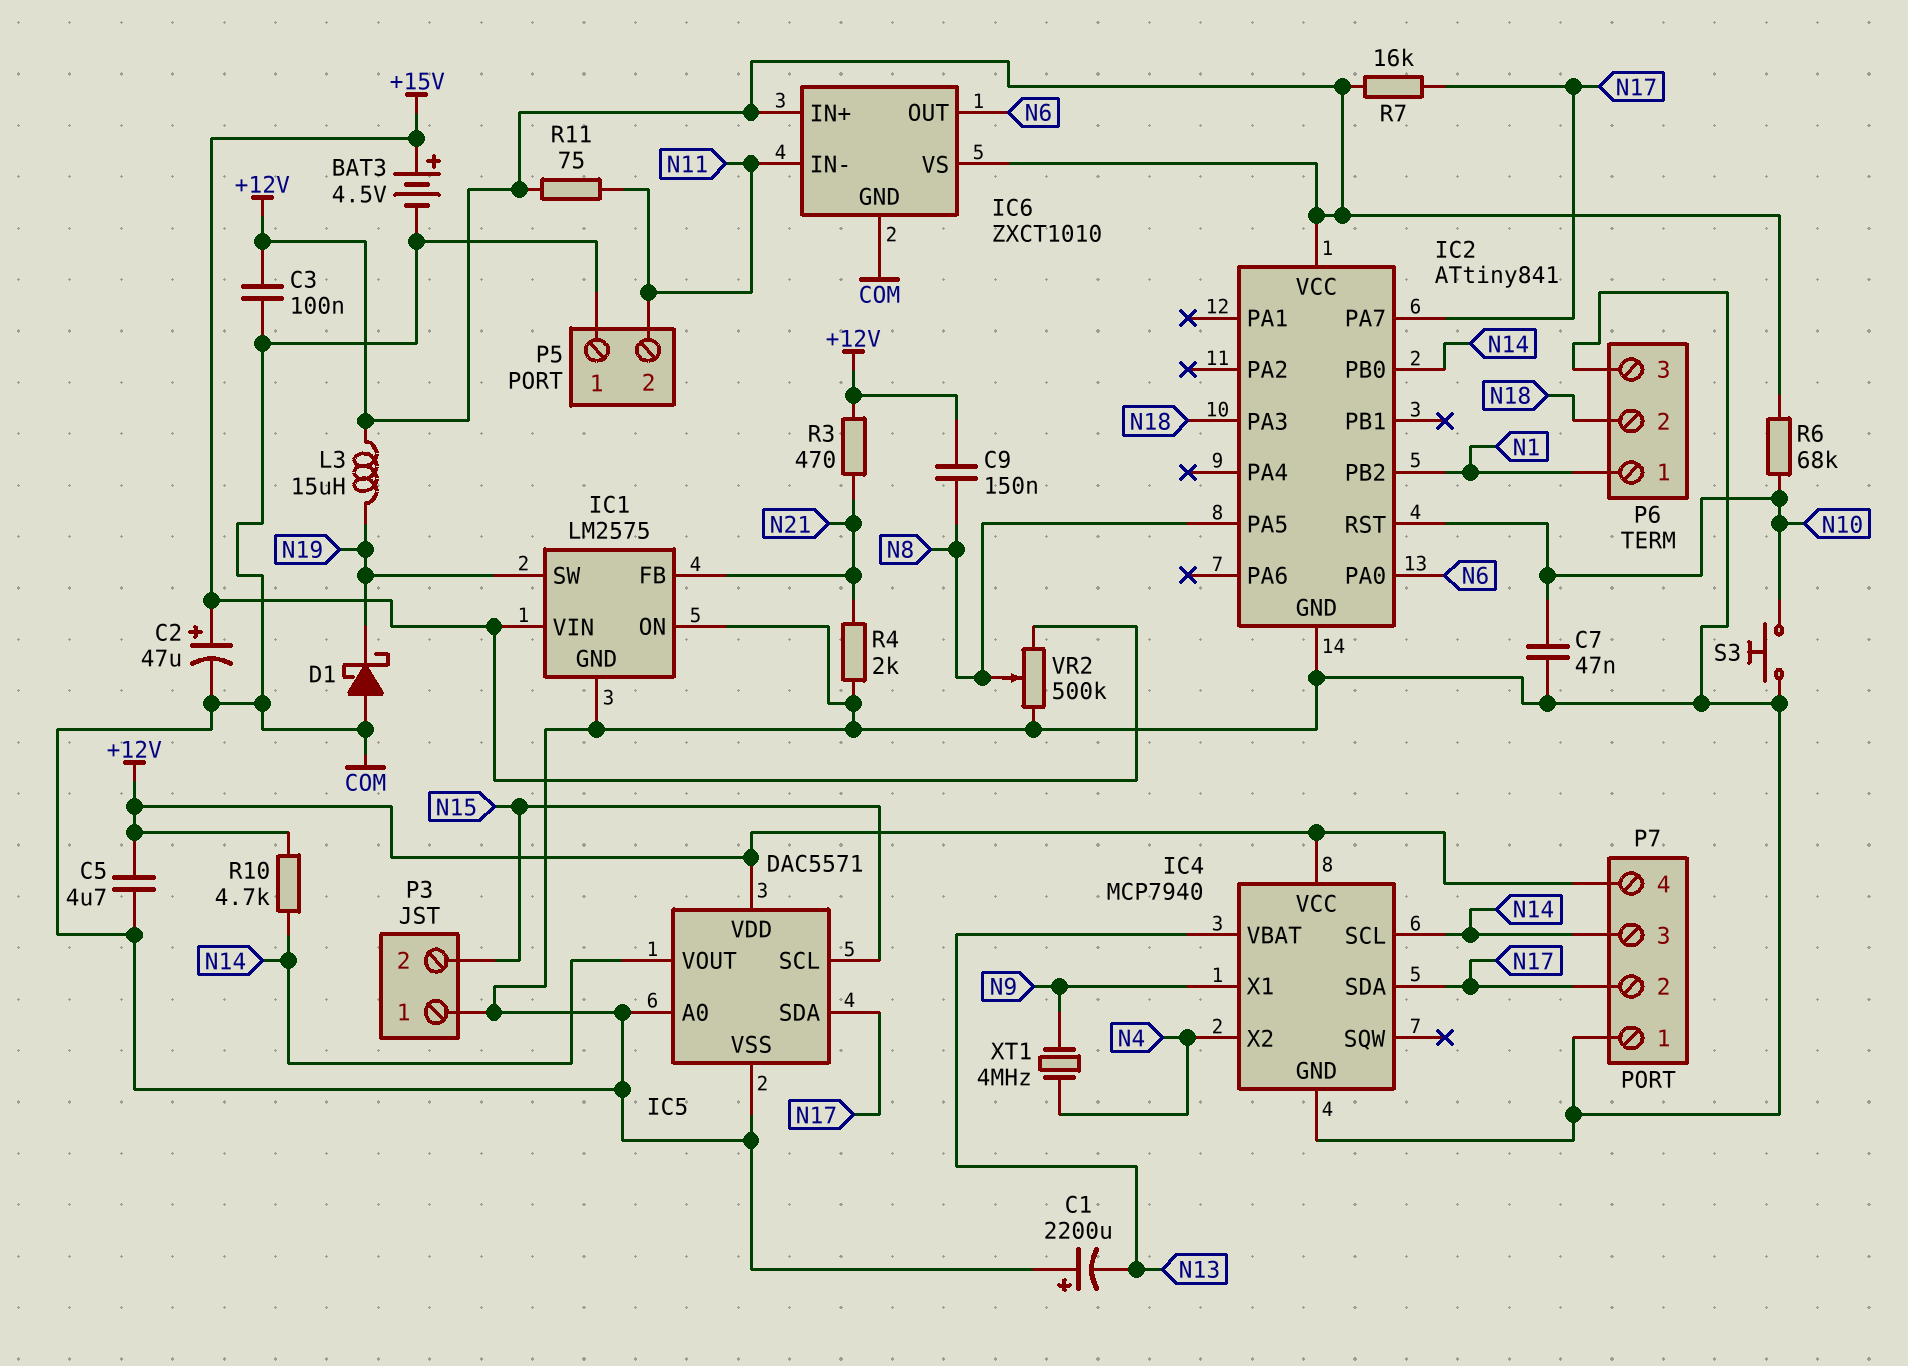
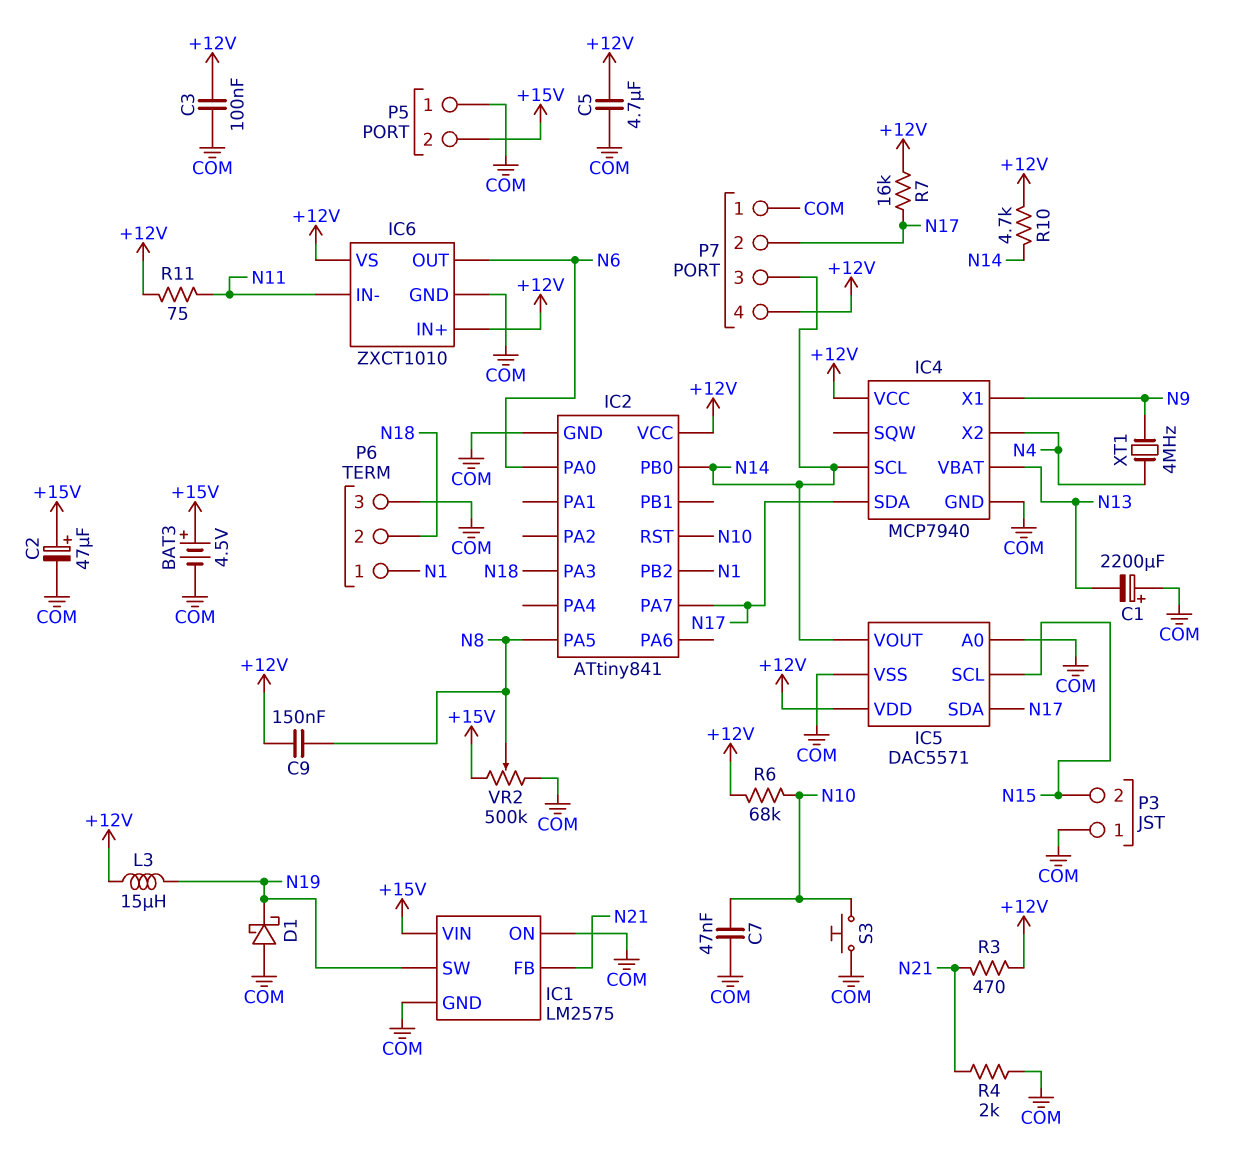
P5 pin 2: N11 -> +15V

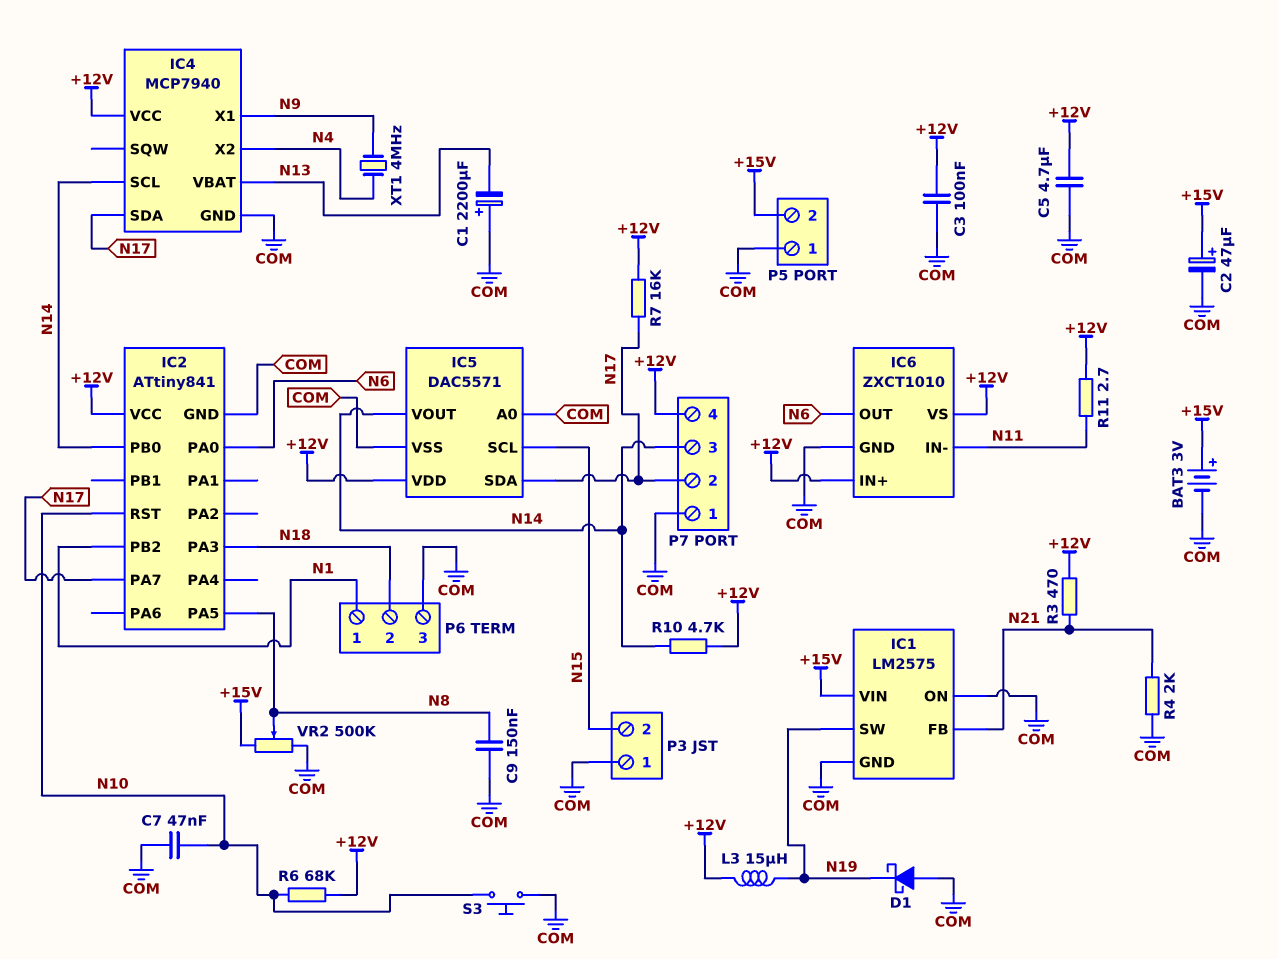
BAT3: 4.5V (plus +15V, minus COM) -> 3V (plus +15V, minus COM)
C9: 150nF (+12V, N8) -> 150nF (COM, N8)
R11: 75 (+12V, N11) -> 2.7 (+12V, N11)

